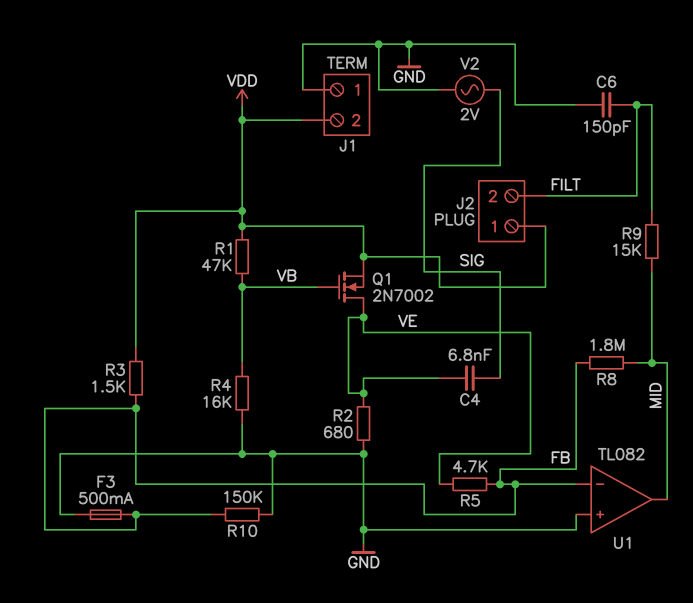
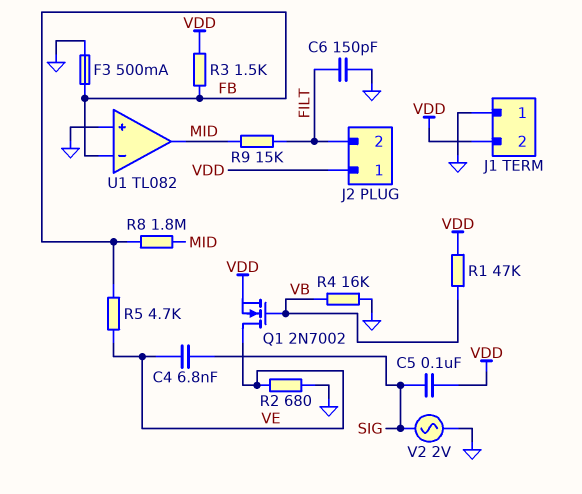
C5: none -> 100nF (SIG, VDD)
R10: 150k (FB, GND) -> none

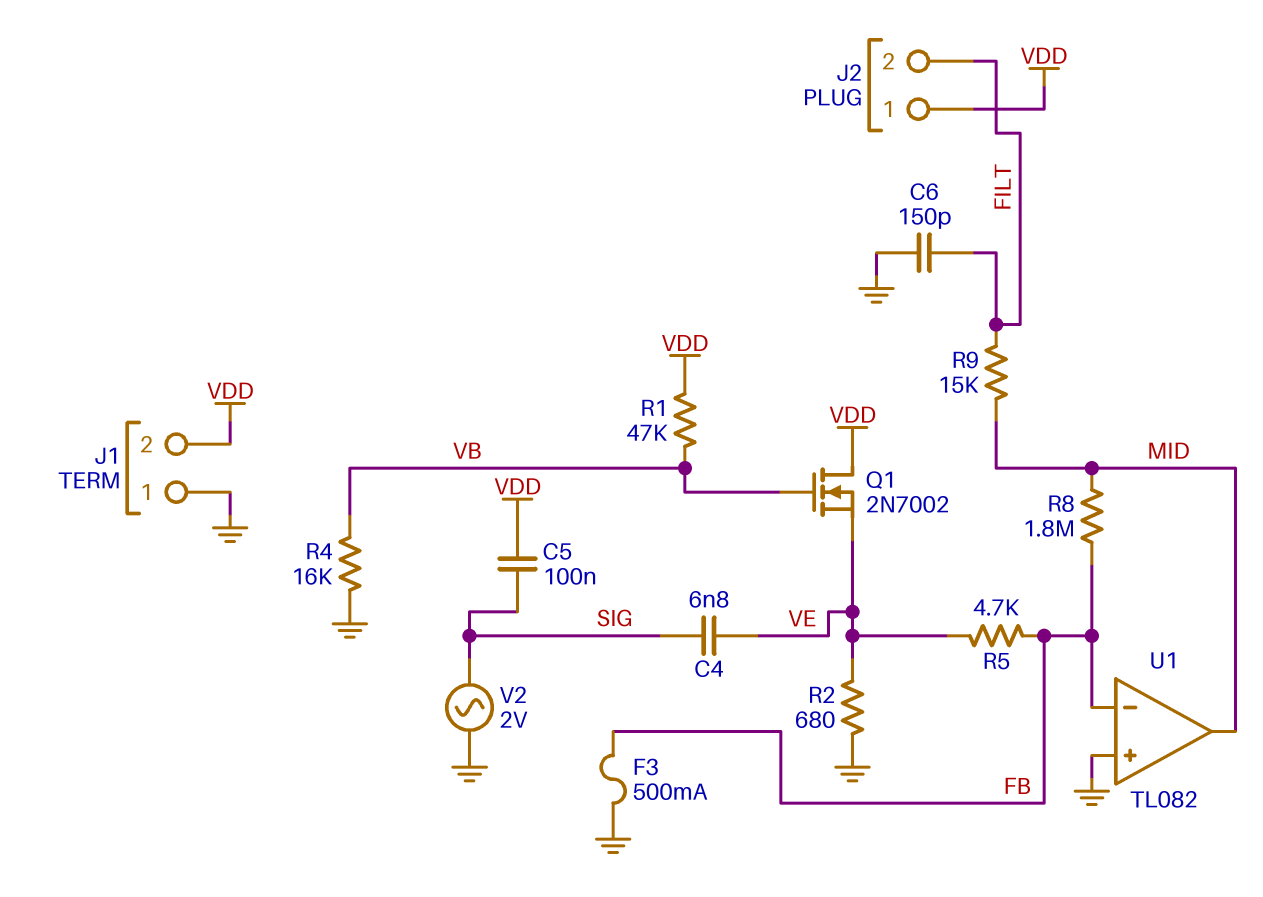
Q1: NMOS 2N7002 (G VB, D VE, S VDD) -> NMOS 2N7002 (G VB, D VDD, S VE)
R3: 1.5k (FB, VDD) -> none

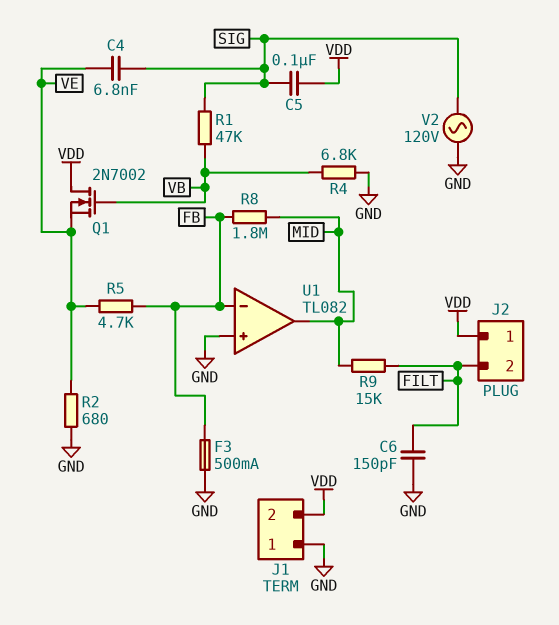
R1: 47k (VB, VDD) -> 47k (SIG, VB)
R4: 16k (GND, VB) -> 6.8k (GND, VB)
V2: AC 2V (GND, SIG) -> AC 120V (GND, SIG)

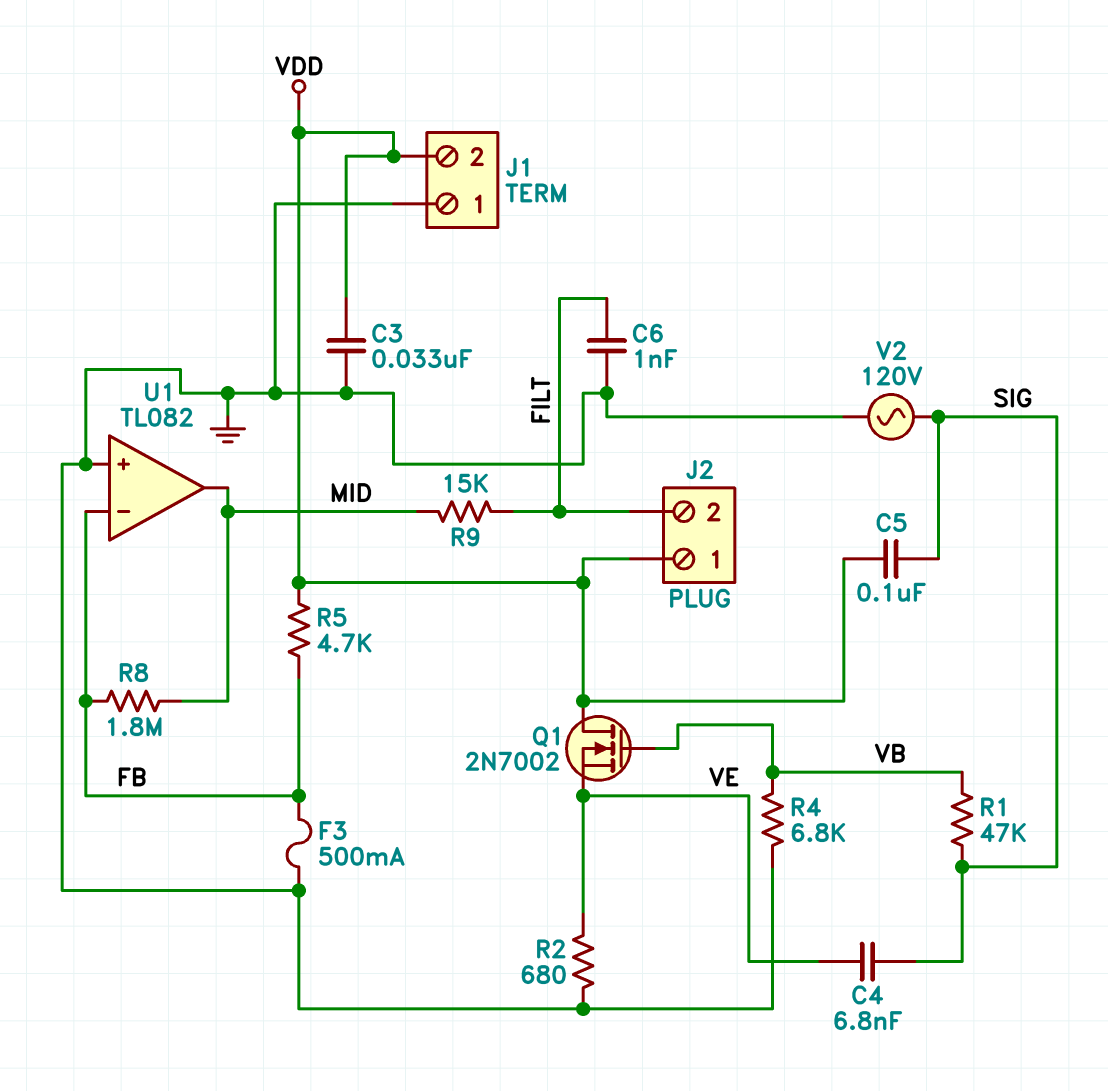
C3: none -> 33nF (GND, VDD)
C6: 150pF (FILT, GND) -> 1nF (FILT, GND)
R5: 4.7k (FB, VE) -> 4.7k (FB, VDD)

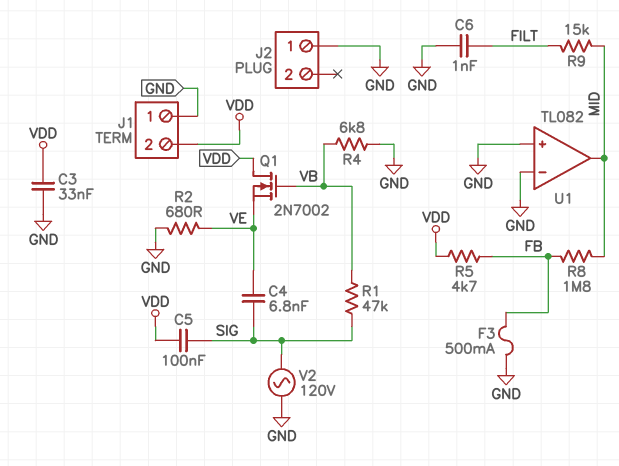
J2 pin 1: VDD -> GND
J2 pin 2: FILT -> none
U1 pin in-: FB -> GND

